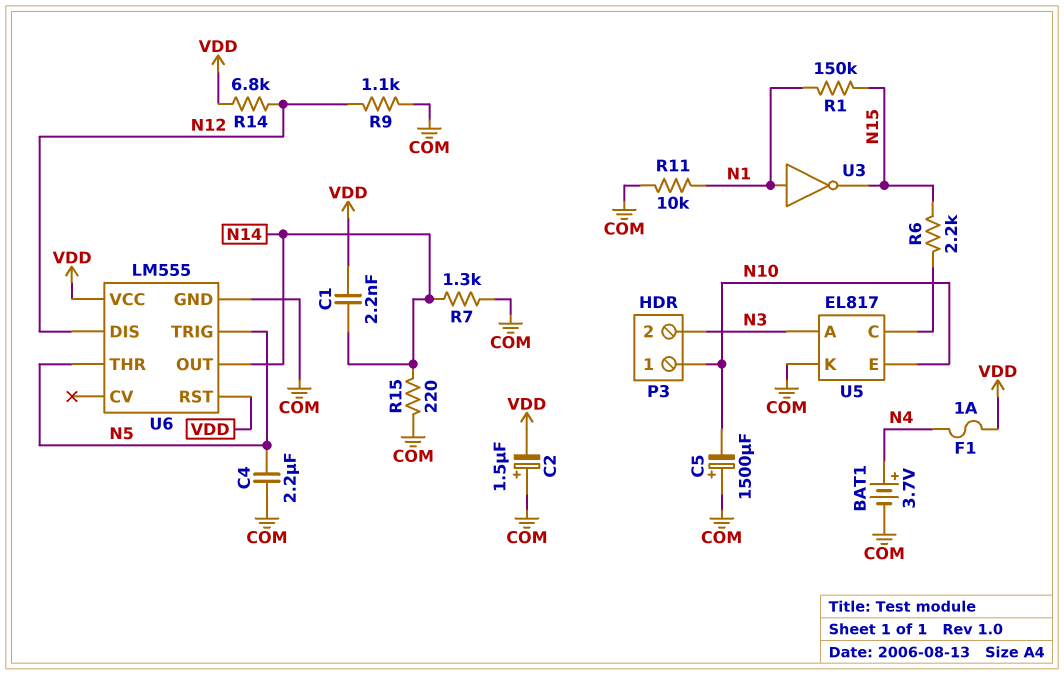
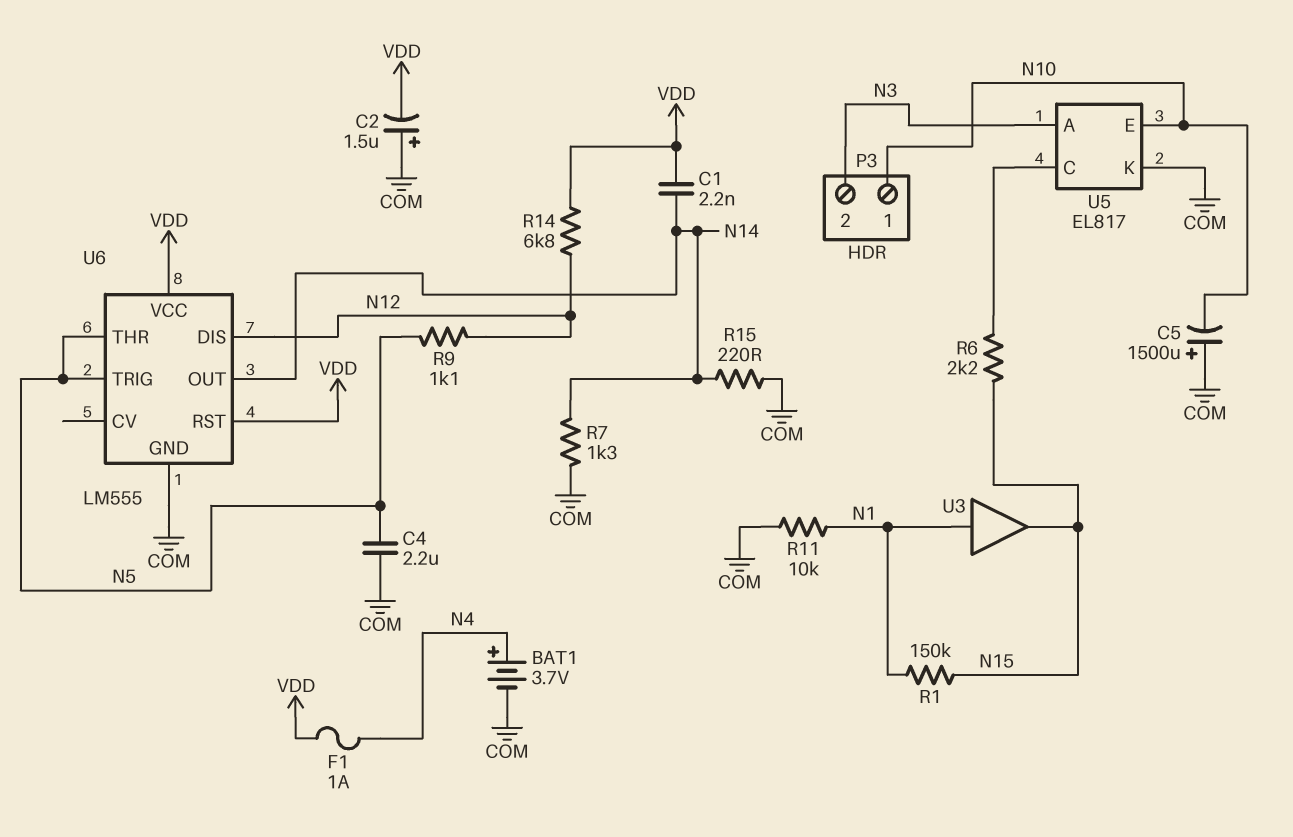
R9: 1.1k (COM, N12) -> 1.1k (N5, N12)
U3: NOT (in N1, out N15) -> buffer (in N1, out N15)

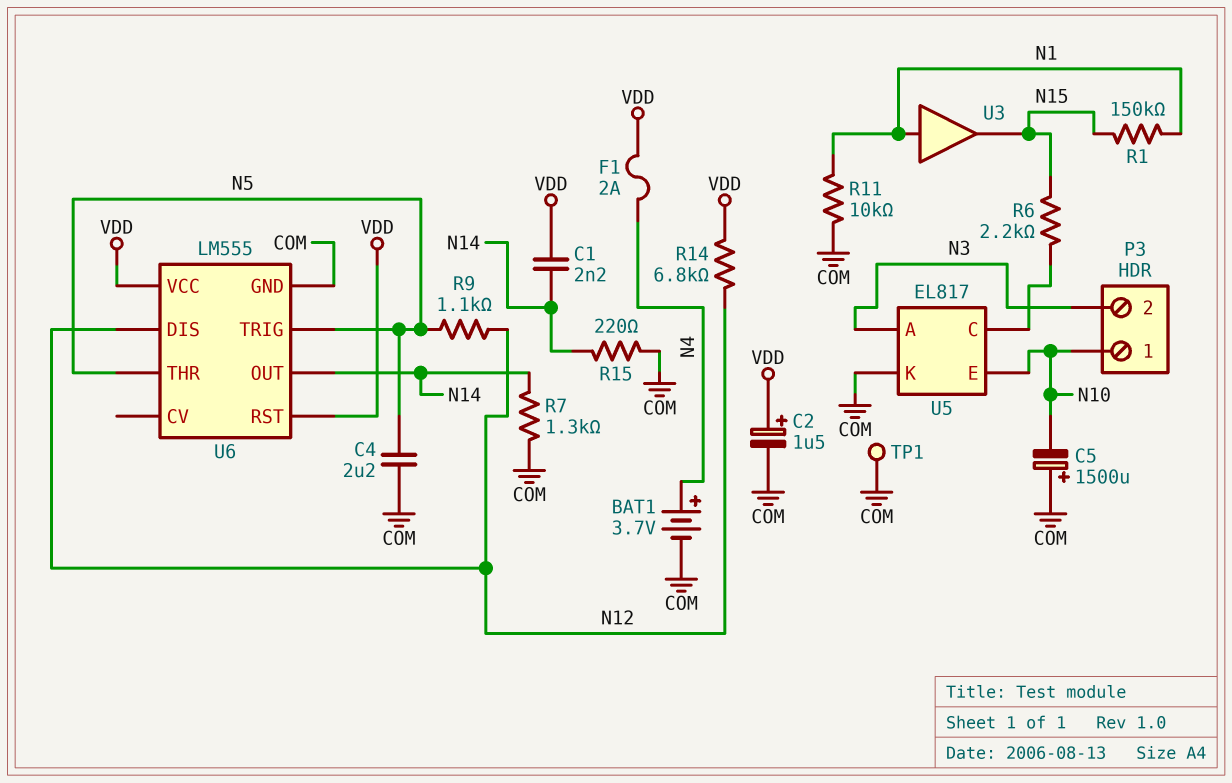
C2: 1.5uF (plus COM, minus VDD) -> 1.5uF (plus VDD, minus COM)
F1: 1A (N4, VDD) -> 2A (N4, VDD)
TP1: none -> test point (COM)

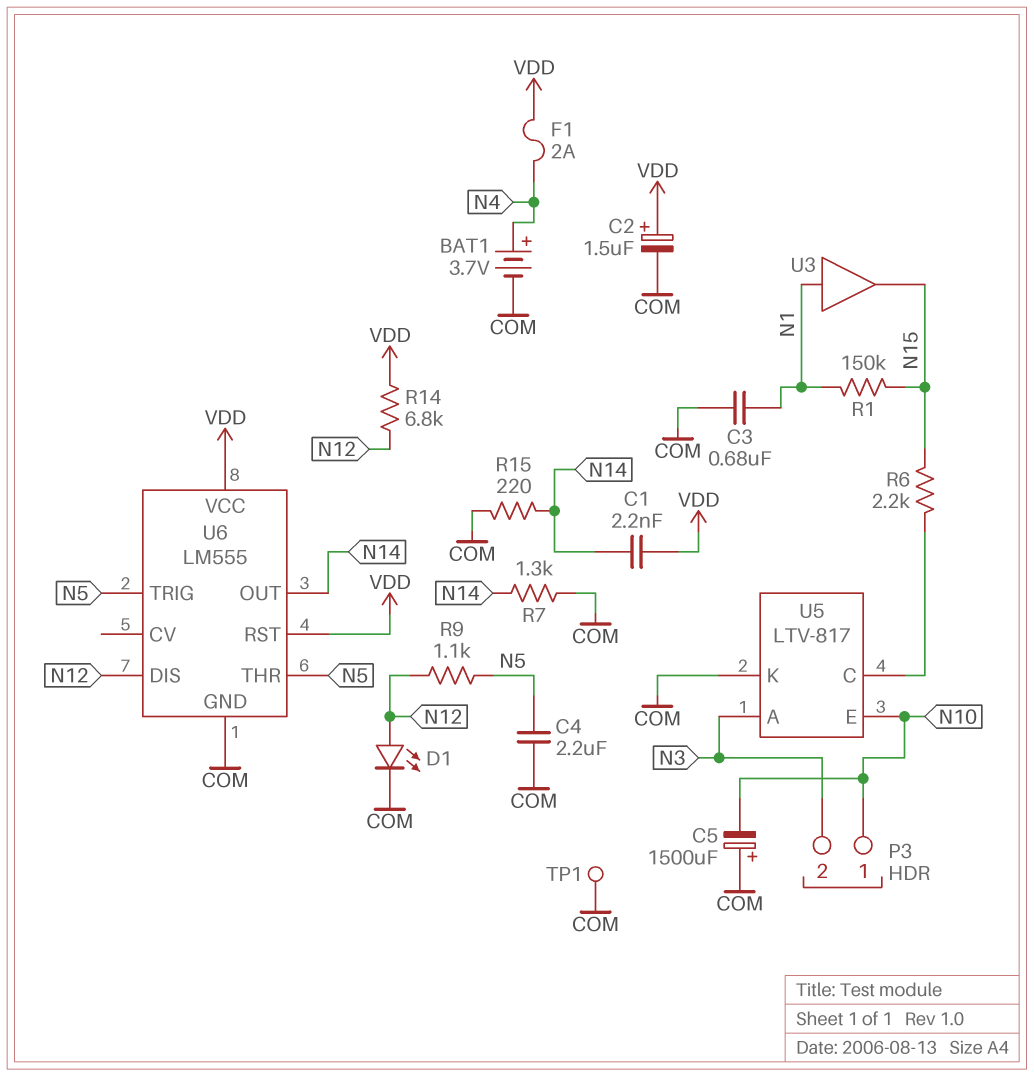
C3: none -> 680nF (COM, N1)
D1: none -> LED (A N12, K COM)
R11: 10k (COM, N1) -> none
U5: EL817 -> LTV-817

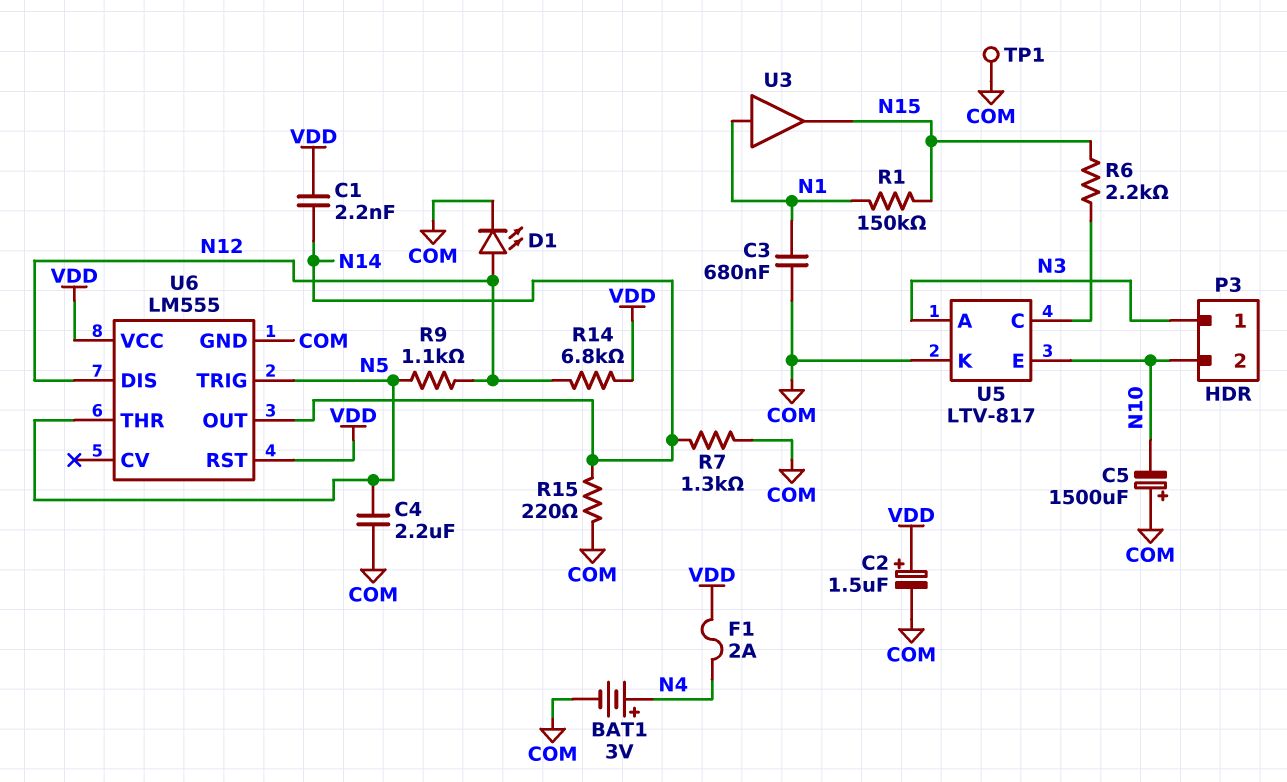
BAT1: 3.7V (plus N4, minus COM) -> 3V (plus N4, minus COM)
P3 pin 1: N10 -> N3
P3 pin 2: N3 -> N10

